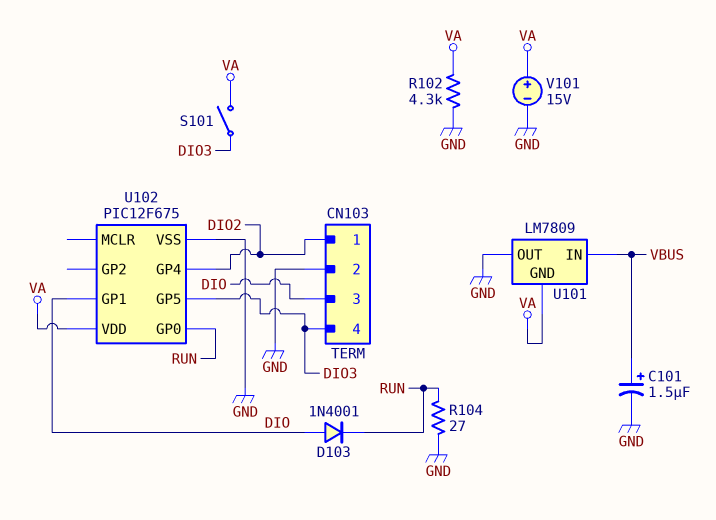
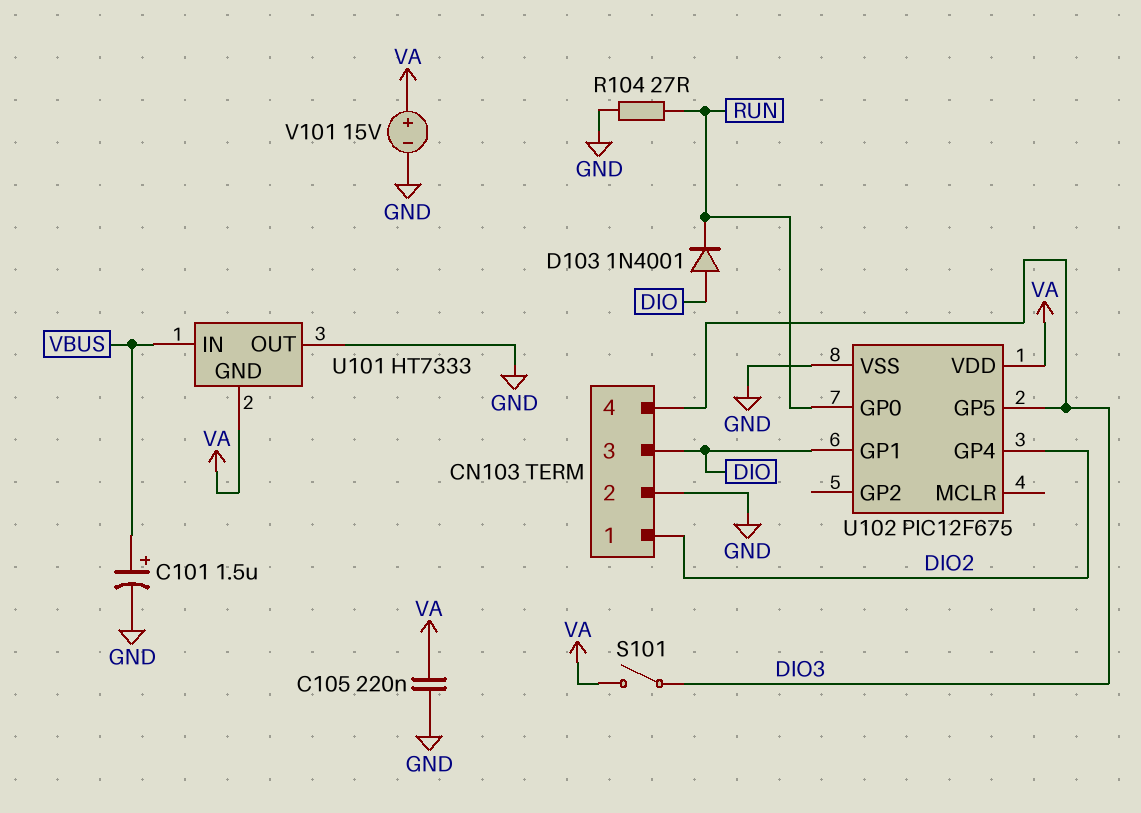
C105: none -> 220nF (GND, VA)
R102: 4.3k (GND, VA) -> none
U101: LM7809 -> HT7333

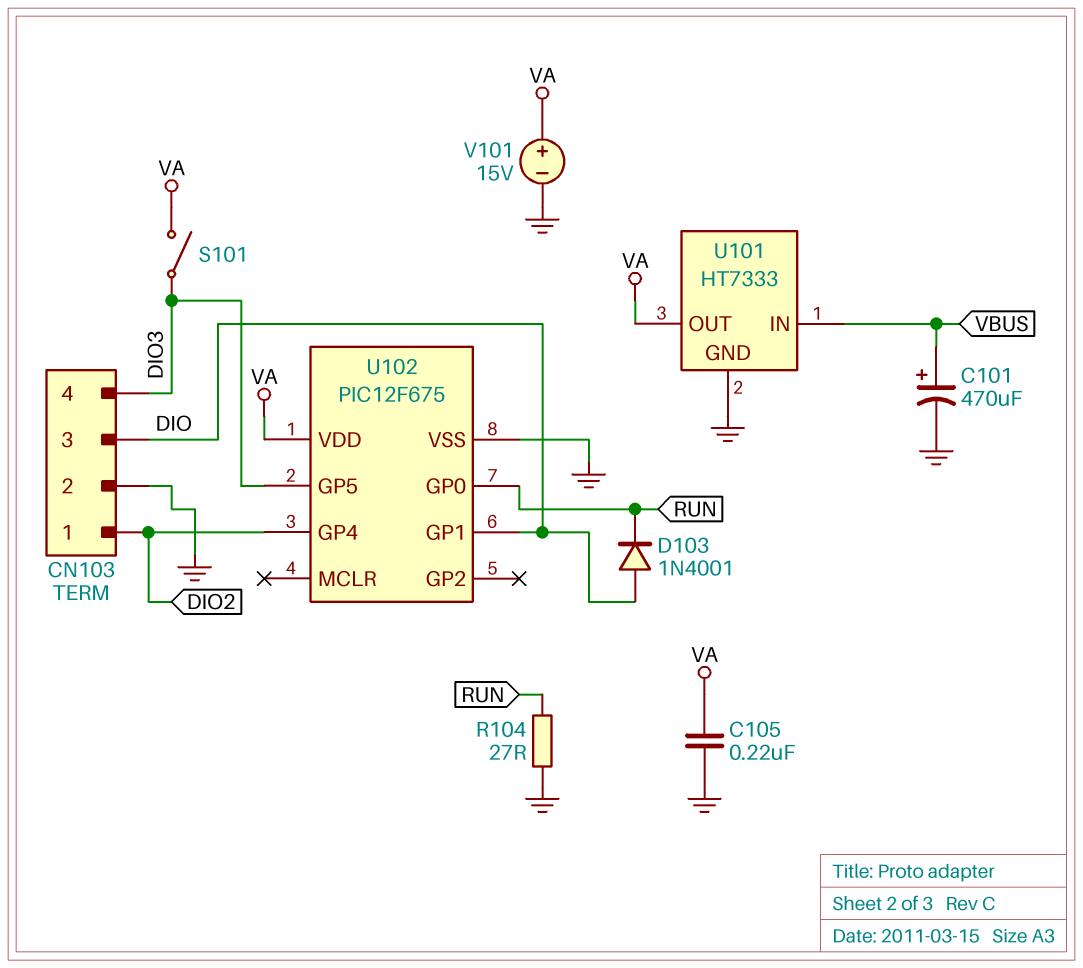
C101: 1.5uF (plus VBUS, minus GND) -> 470uF (plus VBUS, minus GND)
U101 pin GND: VA -> GND
U101 pin OUT: GND -> VA

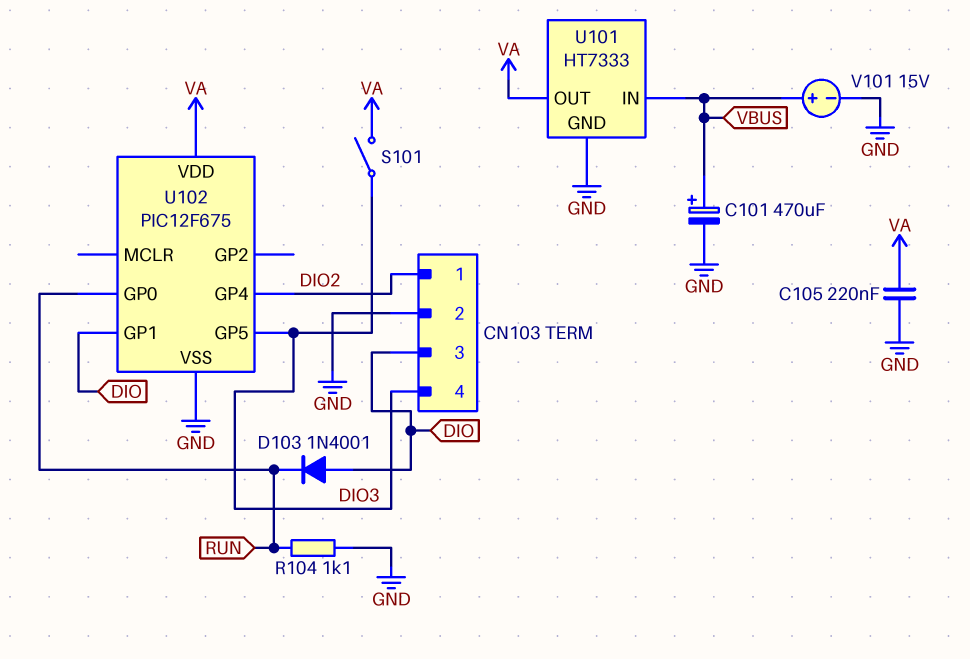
R104: 27 (GND, RUN) -> 1.1k (GND, RUN)
V101: 15V (plus VA, minus GND) -> 15V (plus VBUS, minus GND)

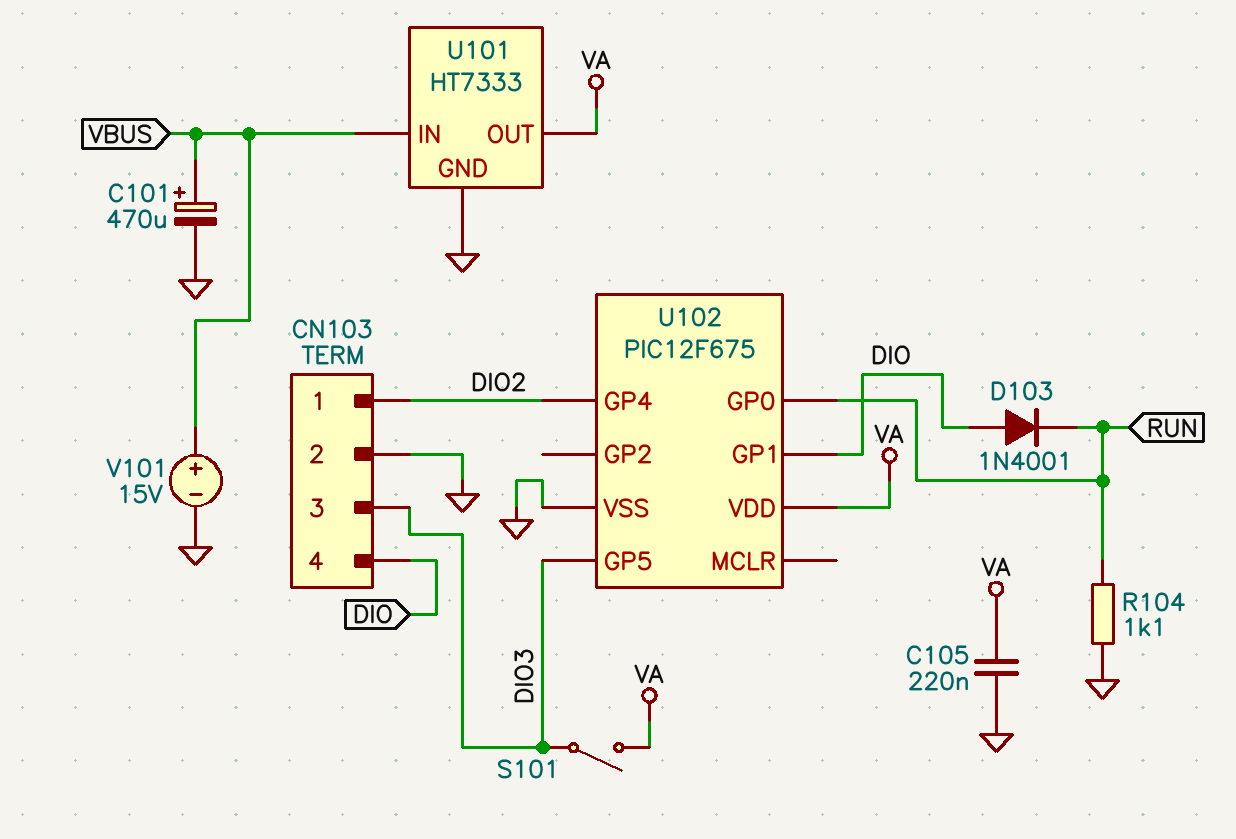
CN103 pin 3: DIO -> DIO3
CN103 pin 4: DIO3 -> DIO

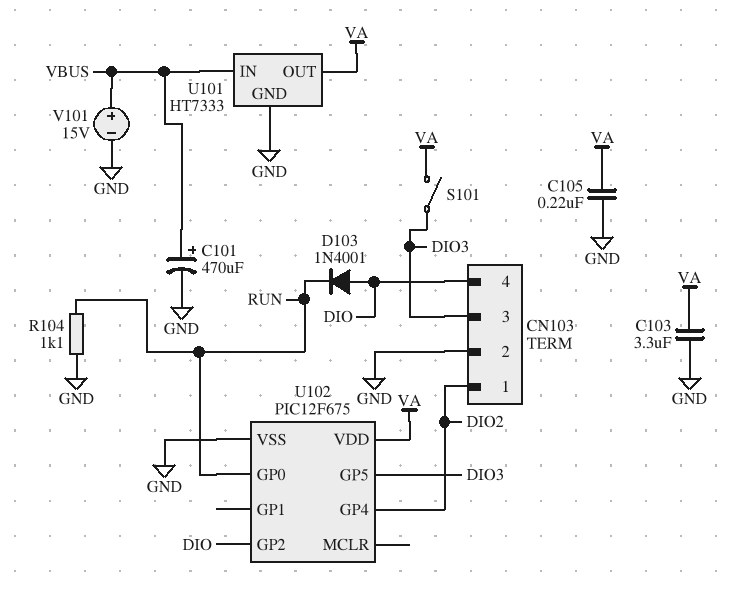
C103: none -> 3.3uF (GND, VA)
U102 pin GP1: DIO -> none
U102 pin GP2: none -> DIO

